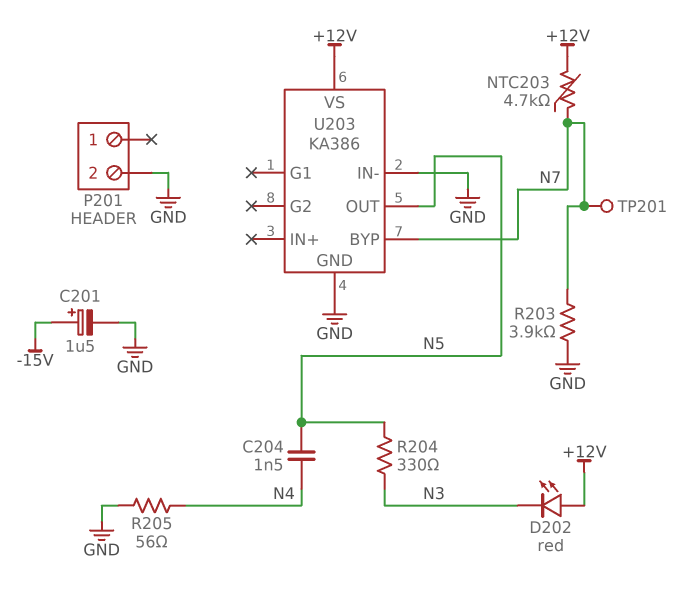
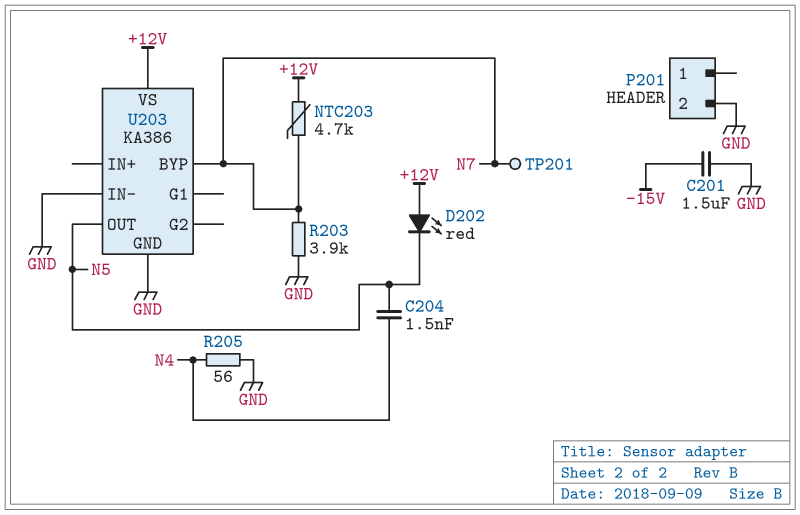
C201: 1.5uF (plus -15V, minus GND) -> 1.5uF (-15V, GND)
D202: LED red (A +12V, K N3) -> LED red (A +12V, K N5)
R204: 330 (N3, N5) -> none

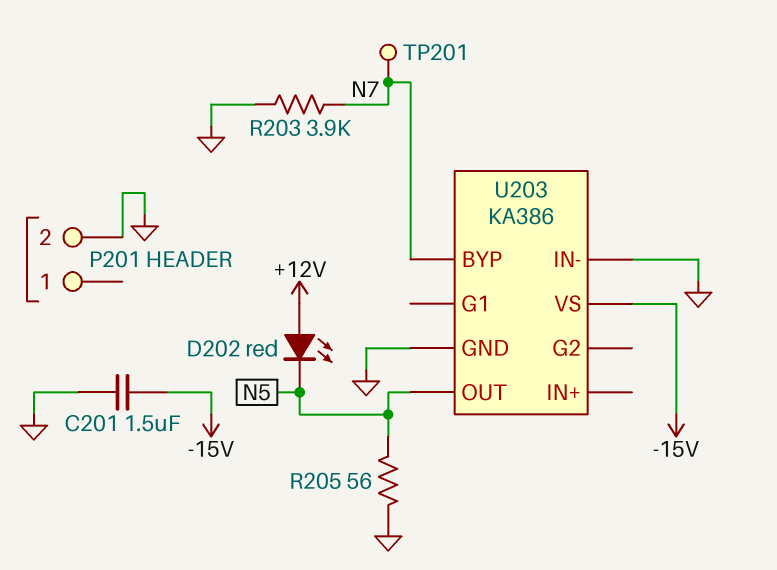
C204: 1.5nF (N4, N5) -> none
NTC203: 4.7k (+12V, N7) -> none
R205: 56 (GND, N4) -> 56 (GND, N5)
U203 pin VS: +12V -> -15V

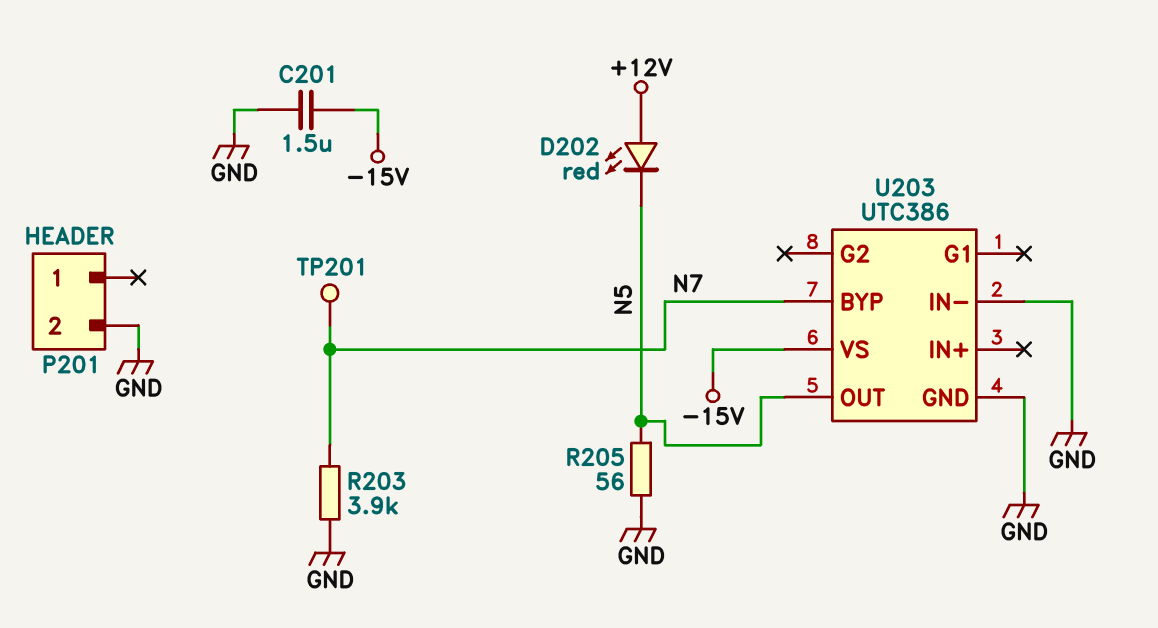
U203: KA386 -> UTC386

